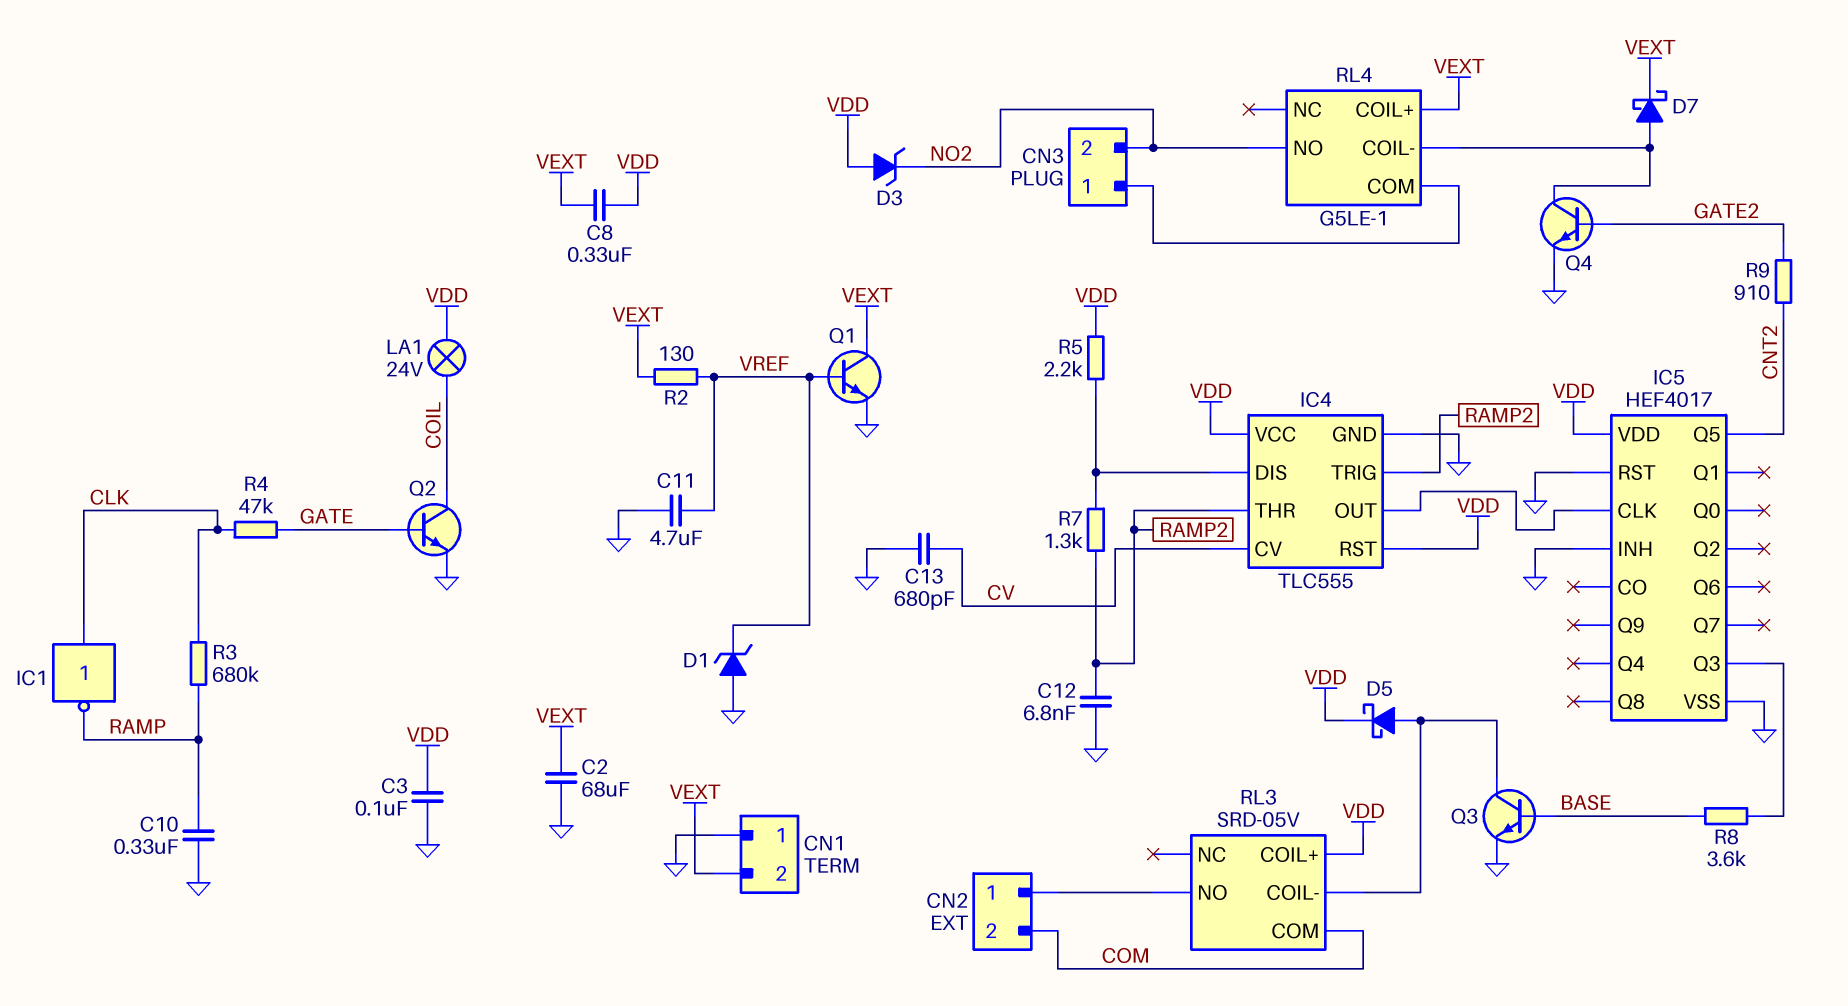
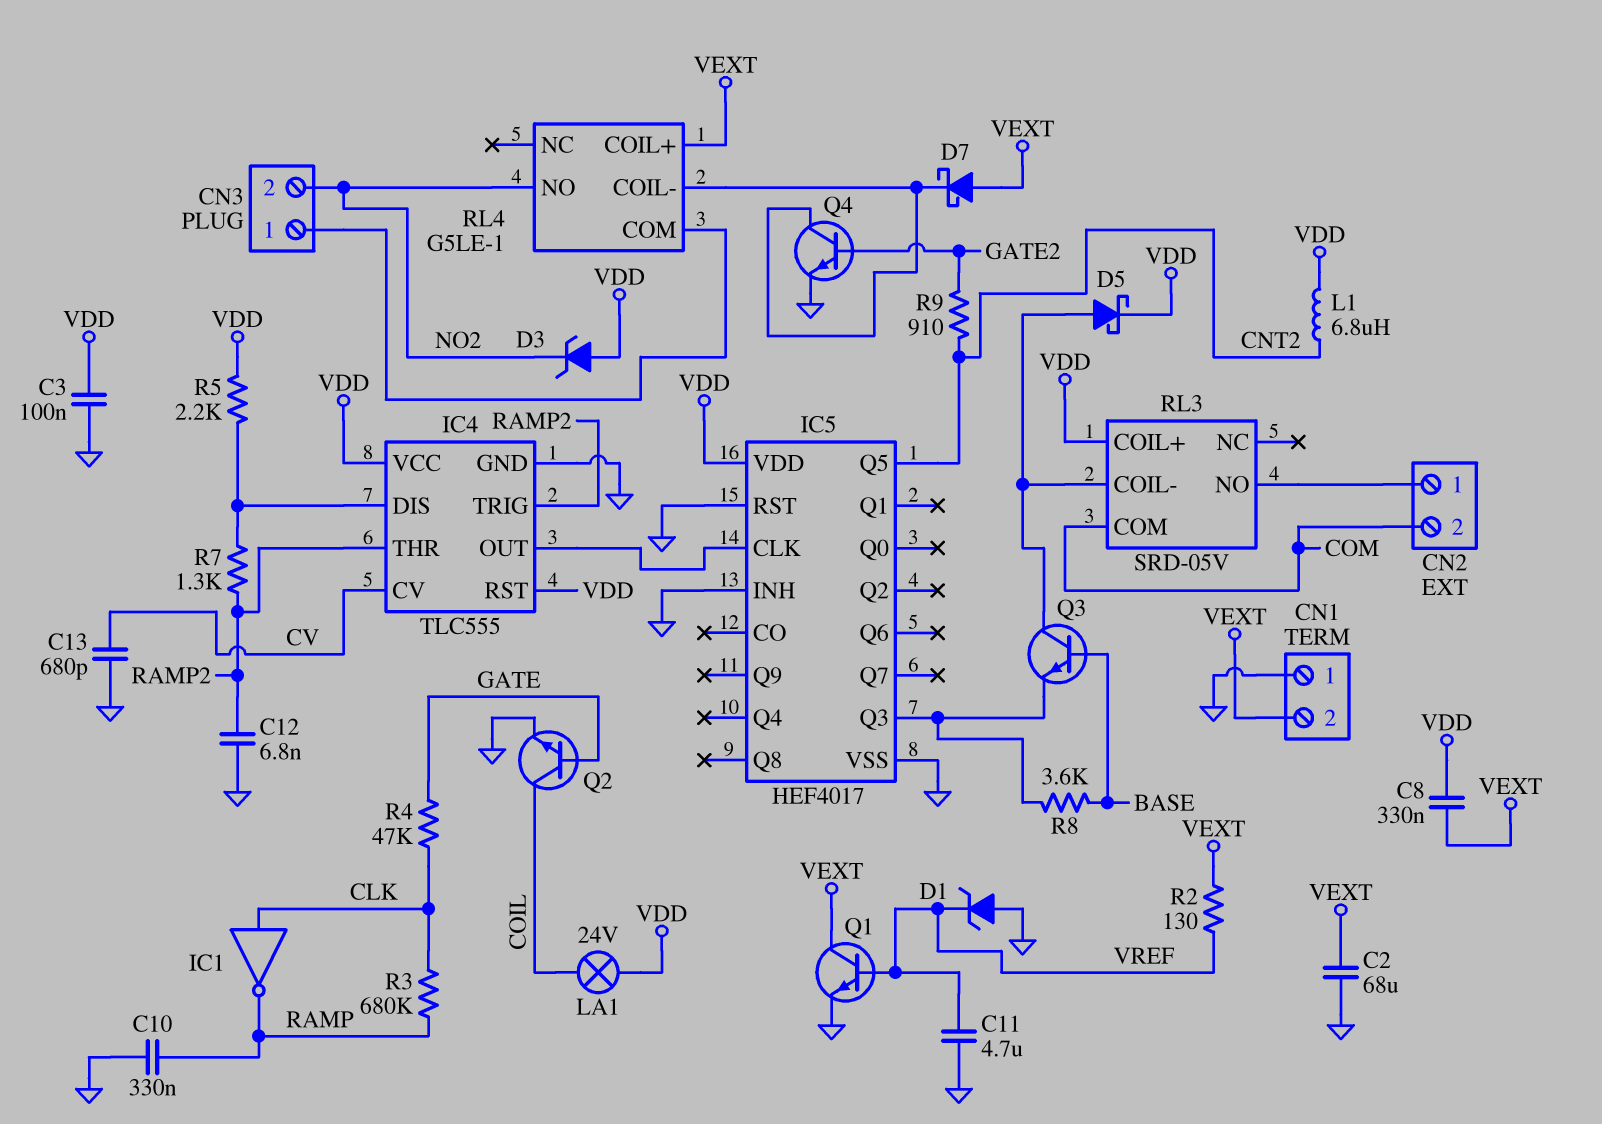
D7: schottky (A RL4/COIL-, K VEXT) -> schottky (A VEXT, K RL4/COIL-)
L1: none -> 6.8uH (CNT2, VDD)
Q3: NPN (B BASE, C RL3/COIL-, E GND) -> NPN (B BASE, C RL3/COIL-, E IC5/Q3)

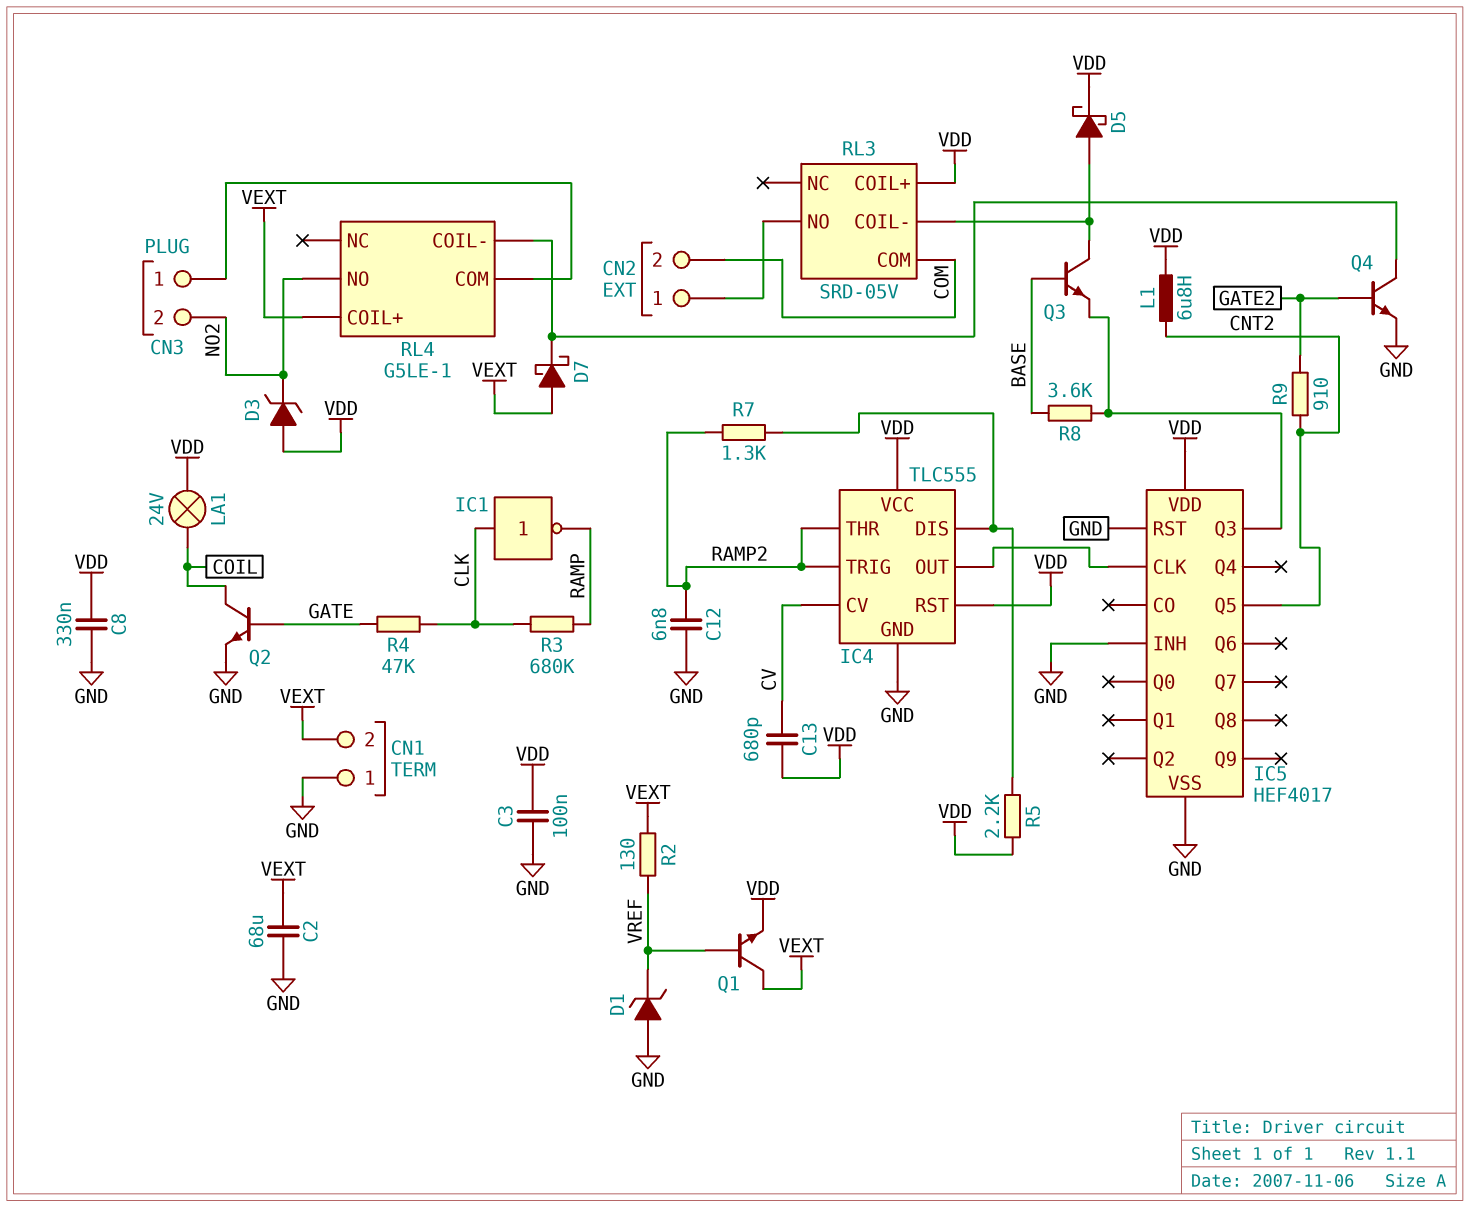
C8: 330nF (VDD, VEXT) -> 330nF (GND, VDD)
C10: 330nF (GND, RAMP) -> none
C11: 4.7uF (GND, VREF) -> none
C13: 680pF (CV, GND) -> 680pF (CV, VDD)
Q1: NPN (B VREF, C VEXT, E GND) -> NPN (B VREF, C VEXT, E VDD)

